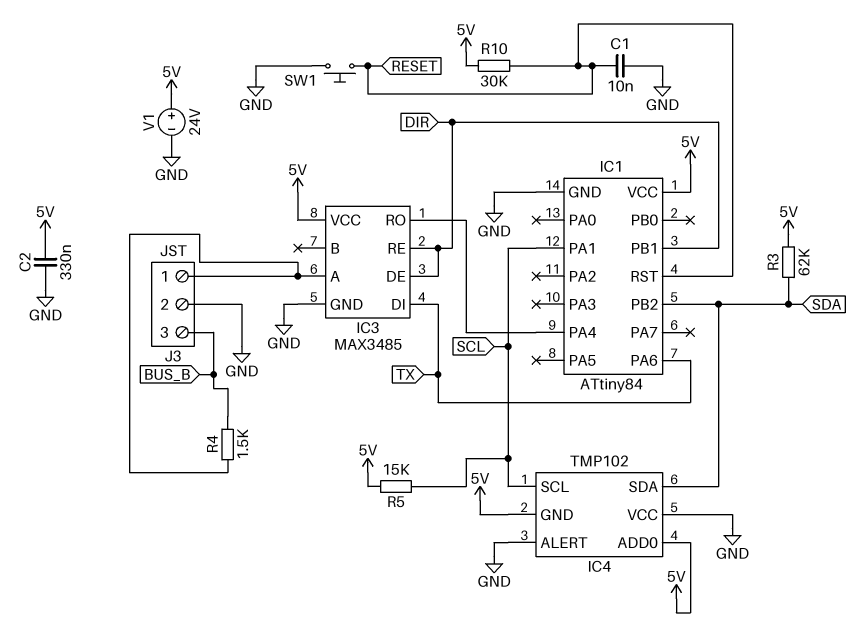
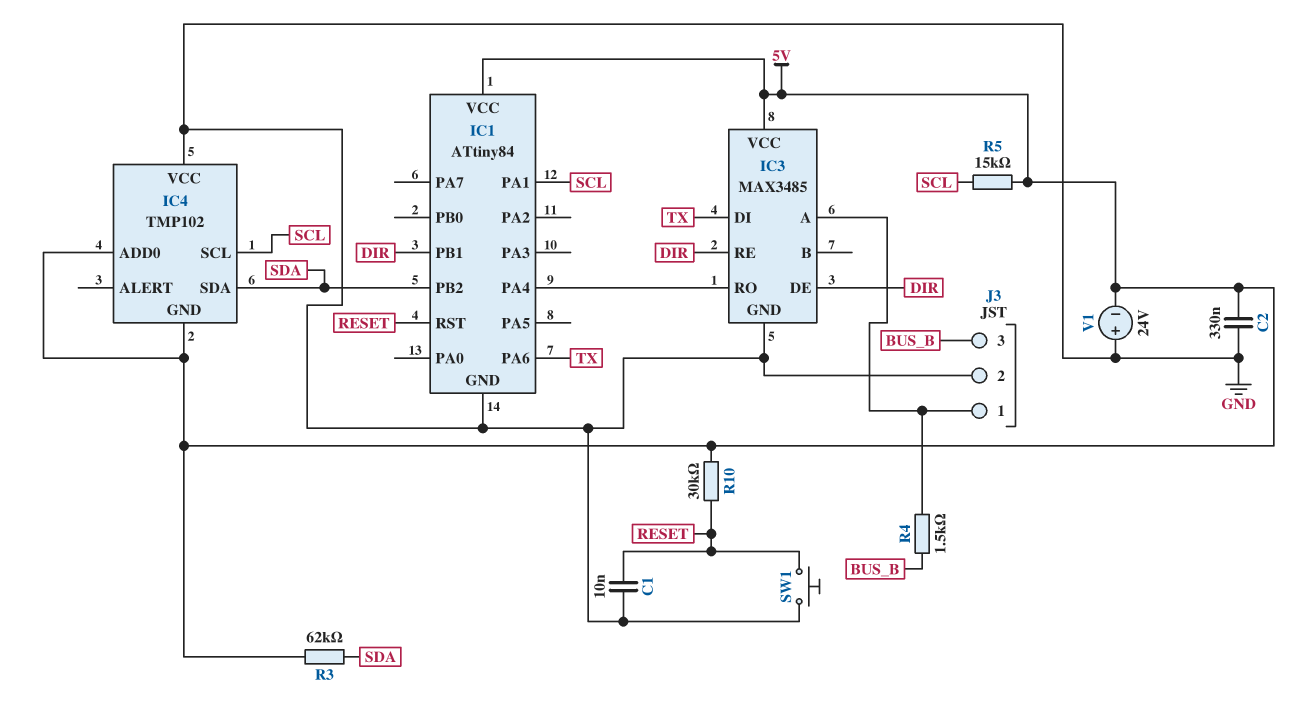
IC4 pin ALERT: GND -> none
V1: 24V (plus 5V, minus GND) -> 24V (plus GND, minus 5V)

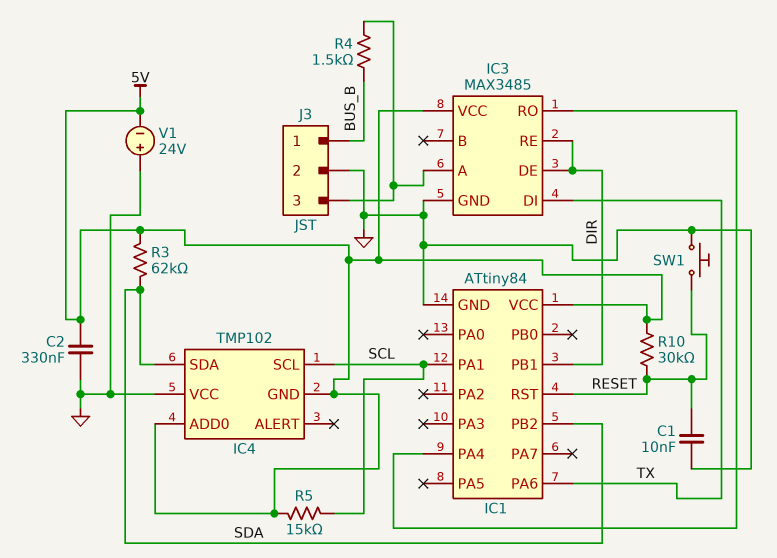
J3 pin 1: IC3/A -> BUS_B
J3 pin 3: BUS_B -> IC3/A

